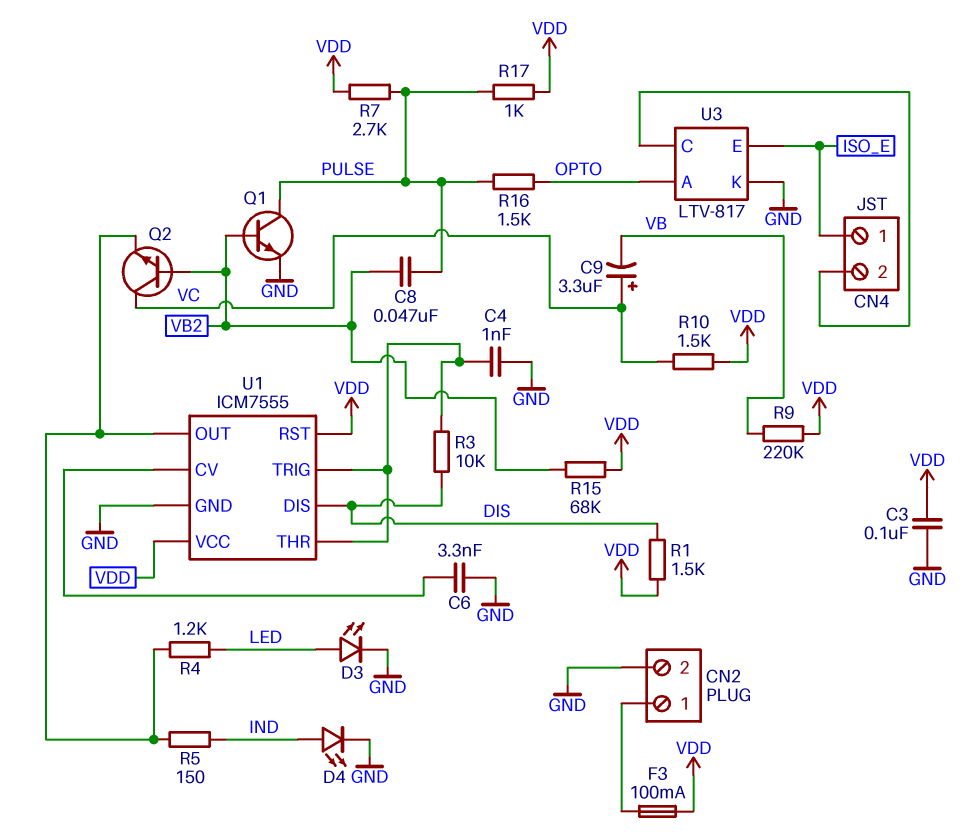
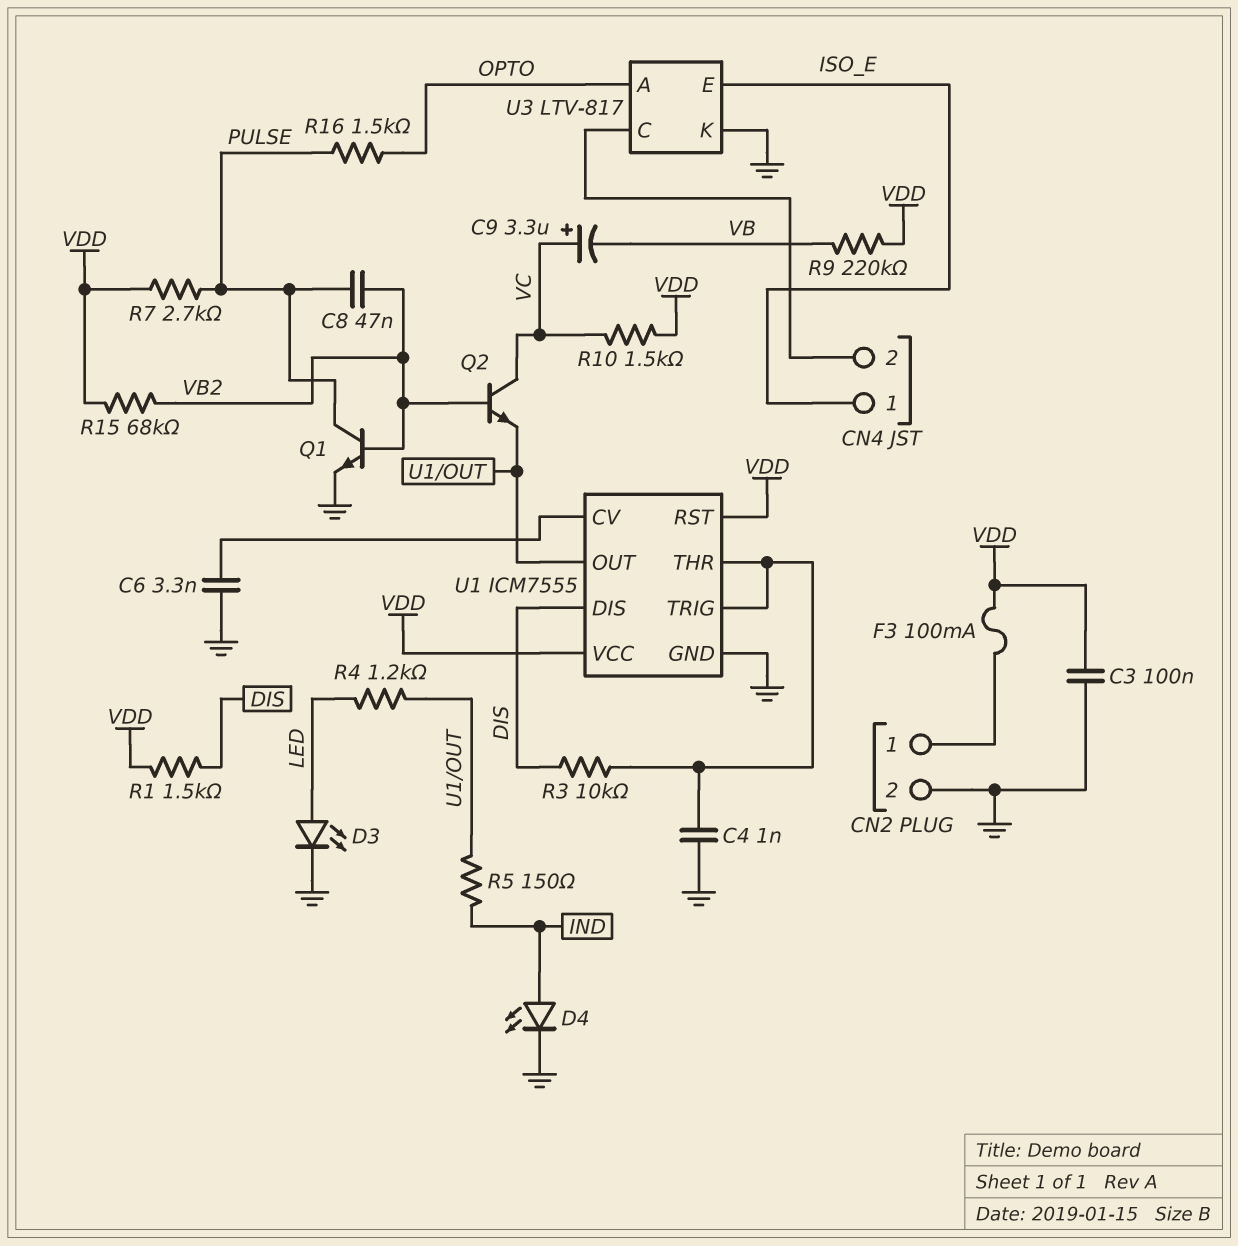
R17: 1k (PULSE, VDD) -> none

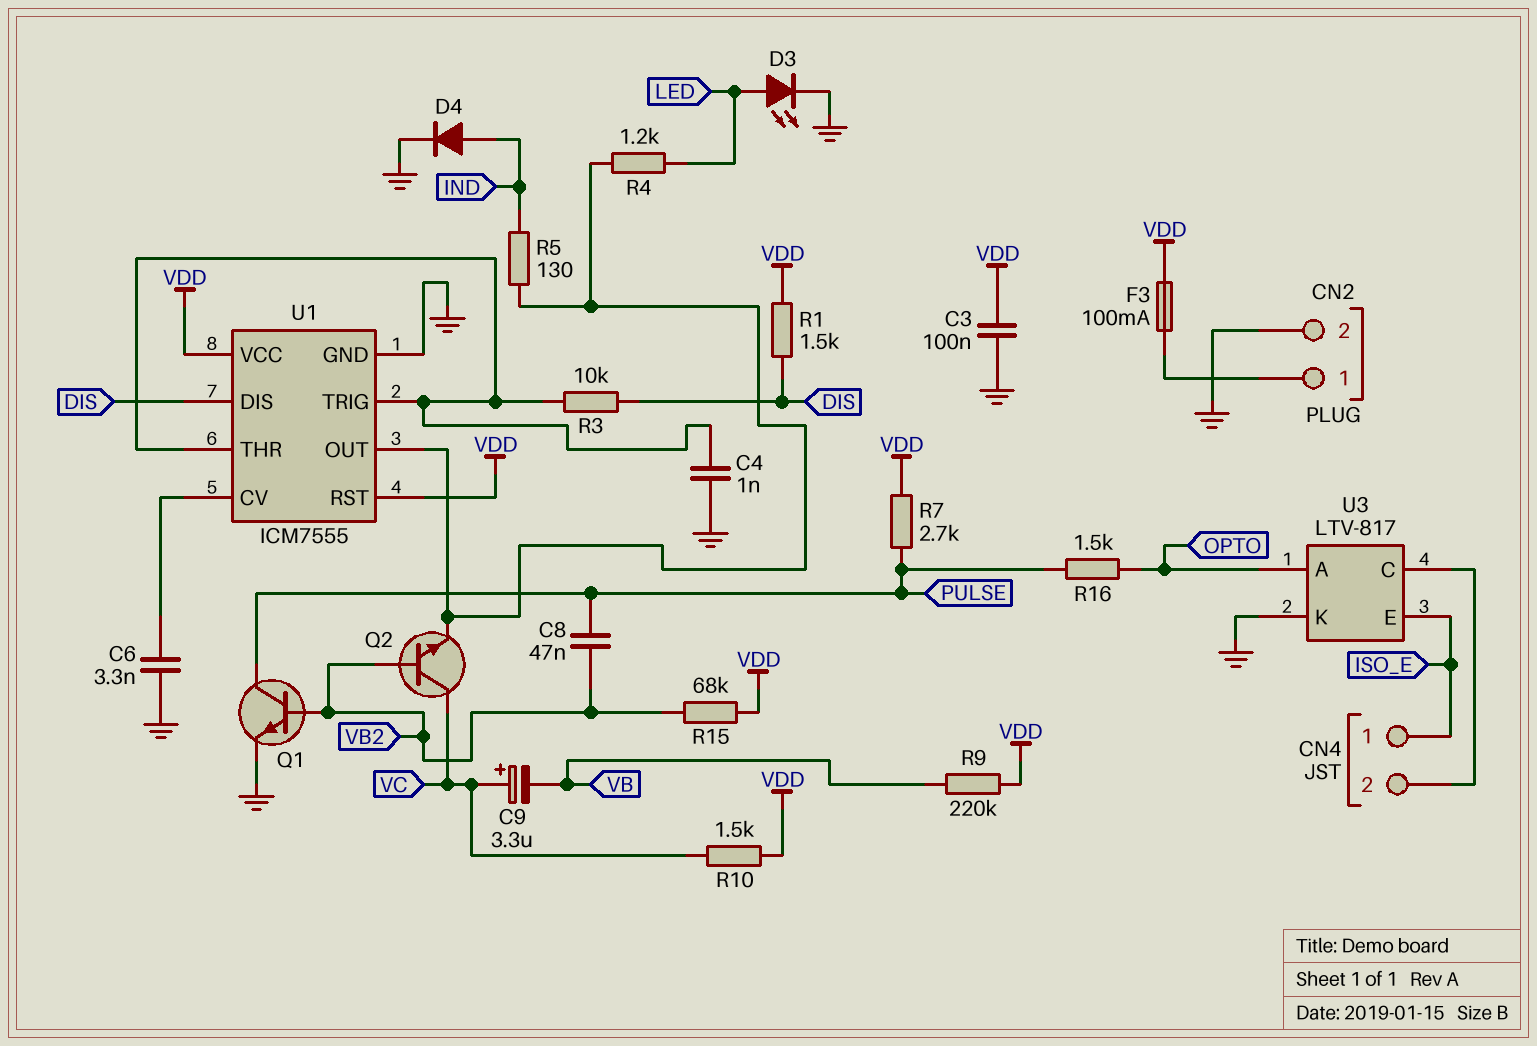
D4: LED (A IND, K GND) -> diode (A IND, K GND)
R5: 150 (IND, U1/OUT) -> 130 (IND, U1/OUT)

